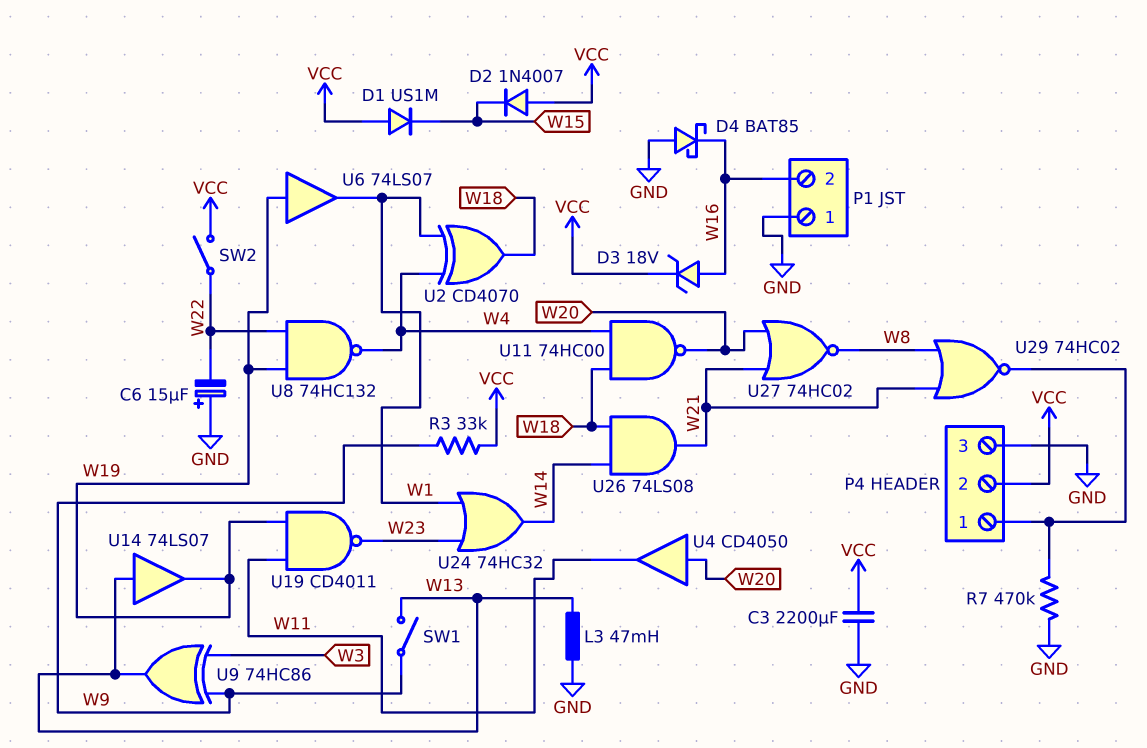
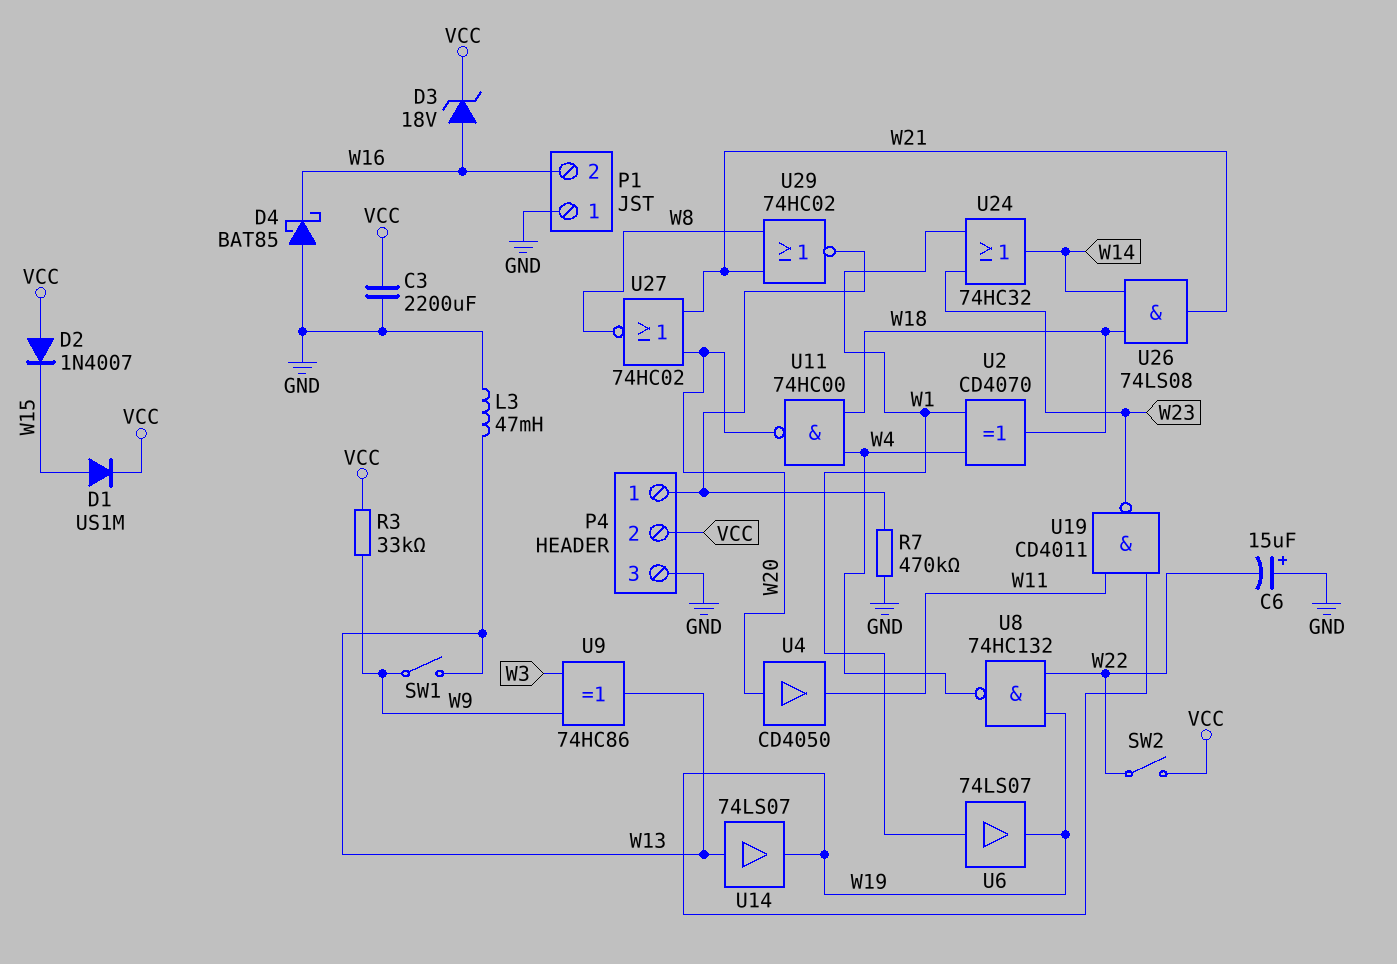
D1: diode US1M (A VCC, K W15) -> diode US1M (A W15, K VCC)
U6: buffer 74LS07 (in W19, out W1) -> buffer 74LS07 (in W1, out W19)

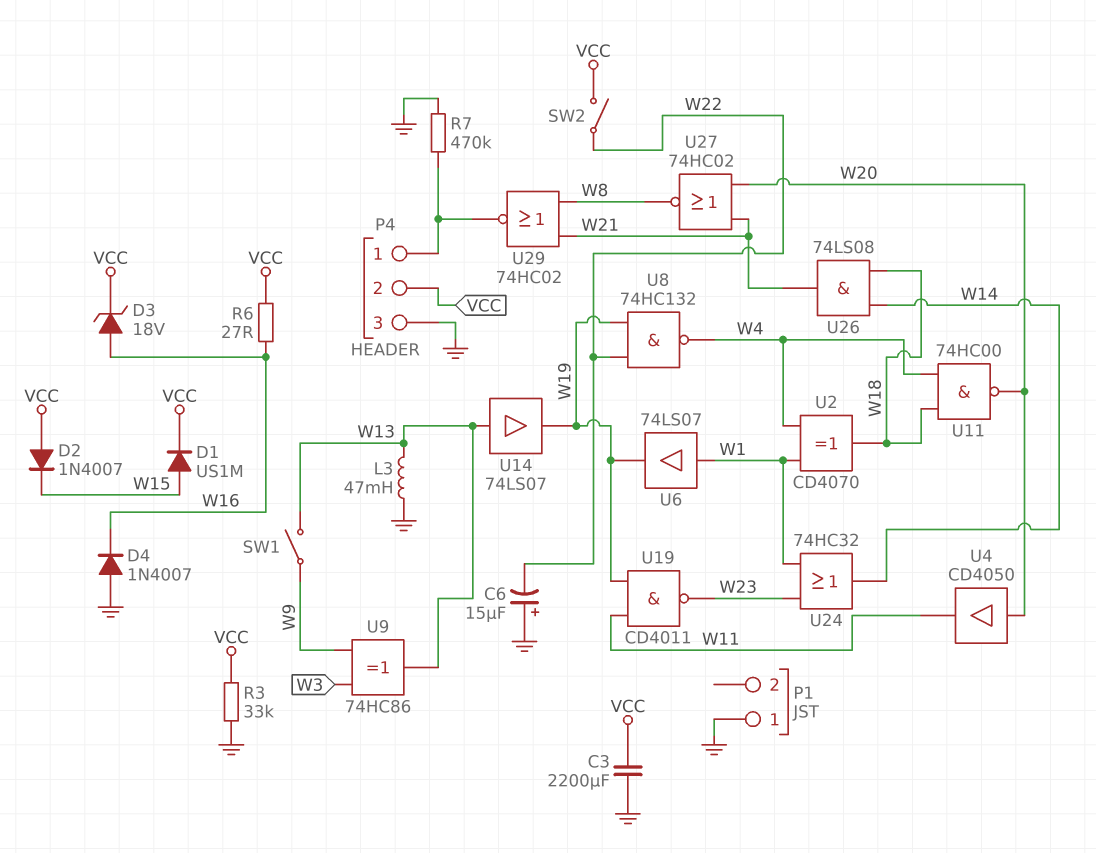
D4: schottky BAT85 (A GND, K W16) -> diode 1N4007 (A GND, K W16)
P1 pin 2: W16 -> none
R3: 33k (VCC, W9) -> 33k (GND, VCC)
R6: none -> 27 (VCC, W16)

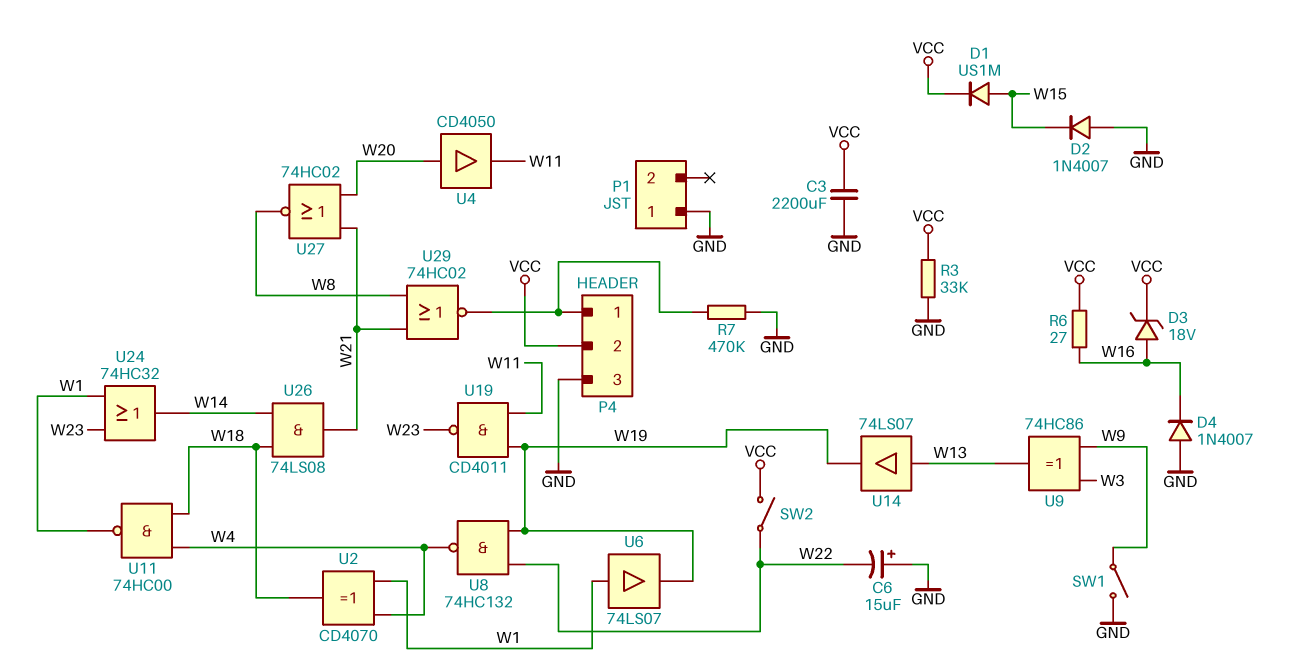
D2: diode 1N4007 (A VCC, K W15) -> diode 1N4007 (A GND, K W15)
L3: 47mH (GND, W13) -> none
SW1: switch (W9, W13) -> switch (GND, W9)
U11: NAND 74HC00 (in W4, in W18, out W20) -> NAND 74HC00 (in W4, in W18, out W1)

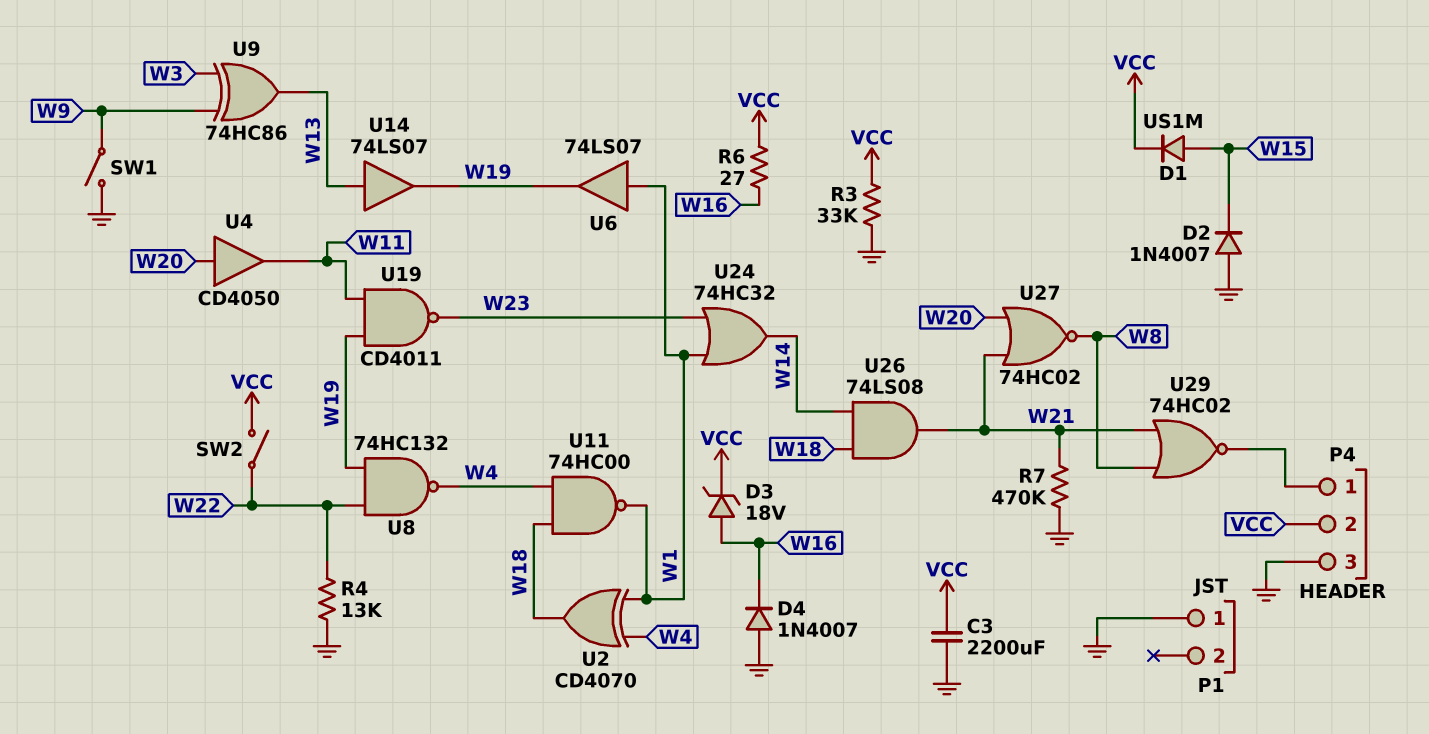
C6: 15uF (plus GND, minus W22) -> none
R4: none -> 13k (GND, W22)
R7: 470k (GND, P4/1) -> 470k (GND, W21)

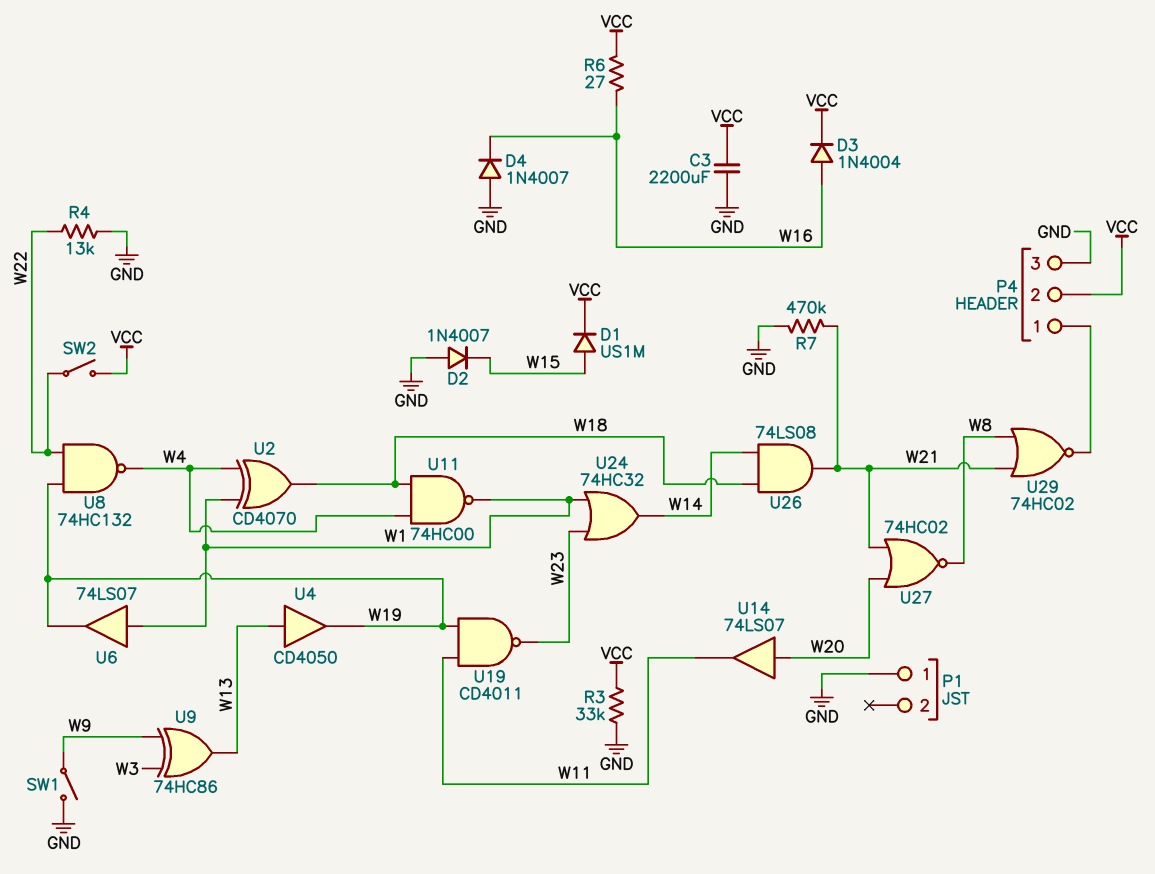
D3: zener 18V (A W16, K VCC) -> diode 1N4004 (A W16, K VCC)
U4: buffer CD4050 (in W20, out W11) -> buffer CD4050 (in W13, out W19)
U14: buffer 74LS07 (in W13, out W19) -> buffer 74LS07 (in W20, out W11)

